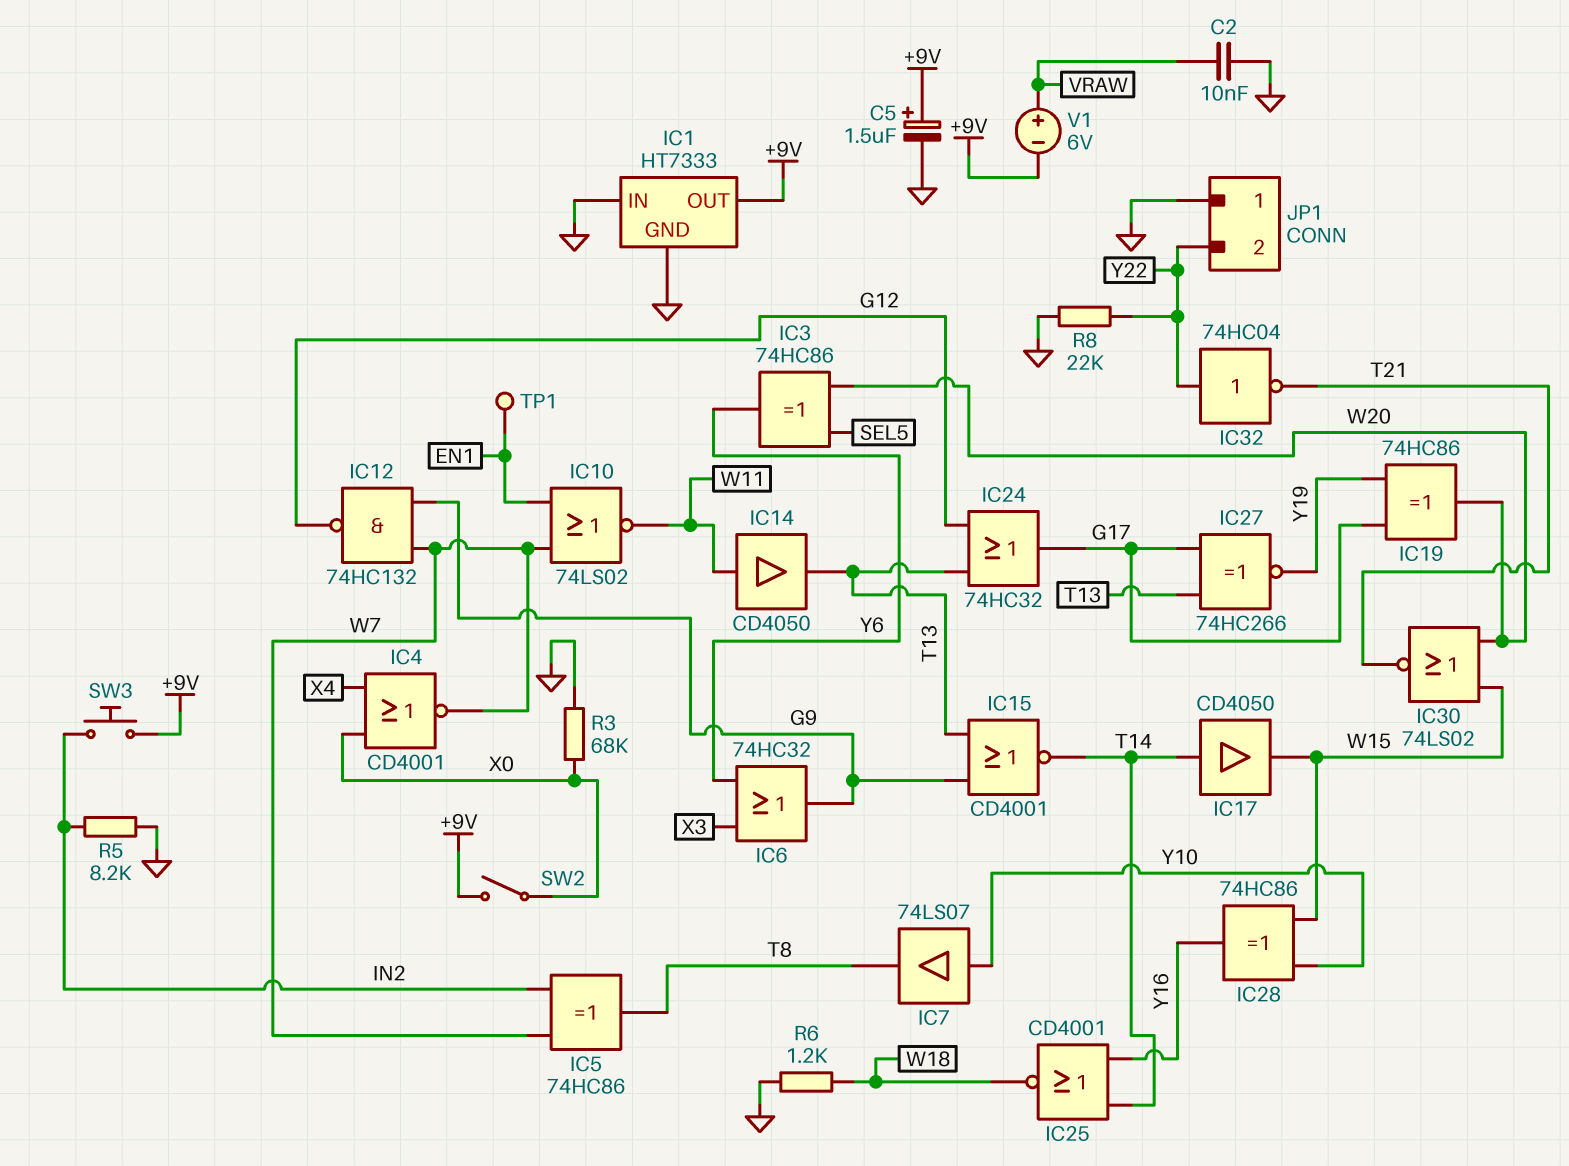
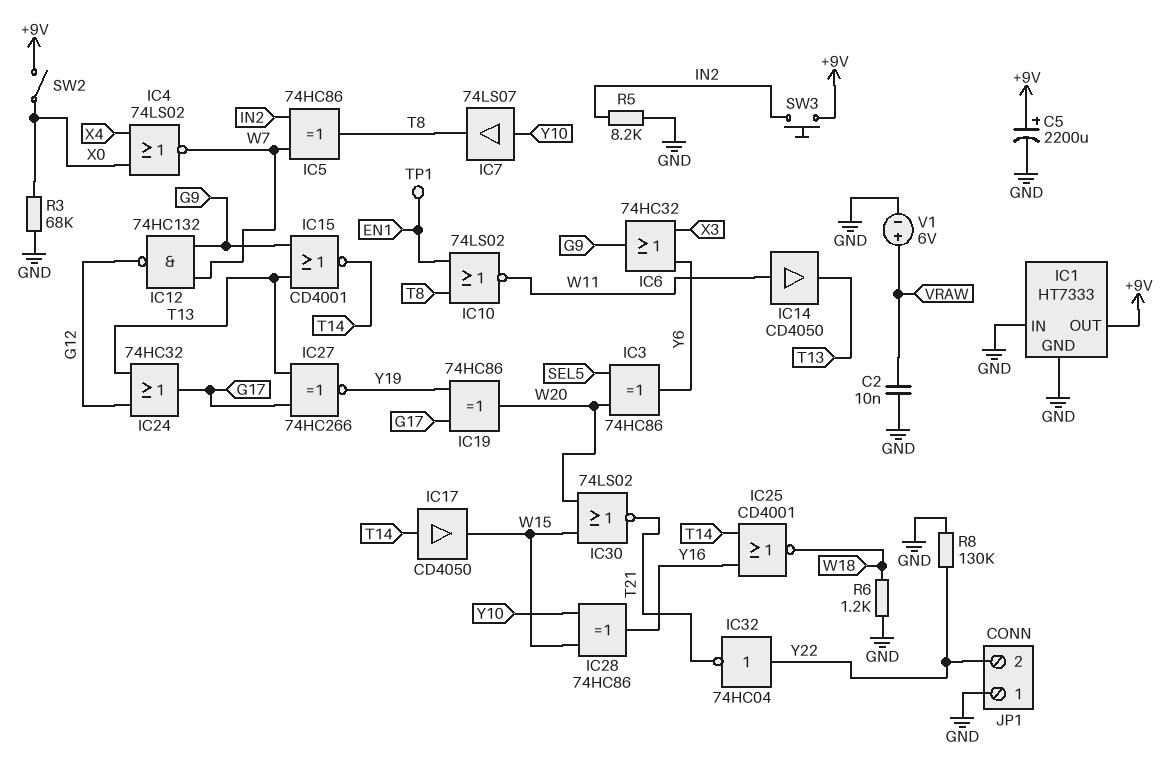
C5: 1.5uF (plus +9V, minus GND) -> 2200uF (plus +9V, minus GND)
IC4: NOR CD4001 (in X0, in X4, out W7) -> NOR 74LS02 (in X0, in X4, out W7)
IC10: NOR 74LS02 (in EN1, in W7, out W11) -> NOR 74LS02 (in EN1, in T8, out W11)
R8: 22k (GND, Y22) -> 130k (GND, Y22)
V1: 6V (plus VRAW, minus +9V) -> 6V (plus VRAW, minus GND)

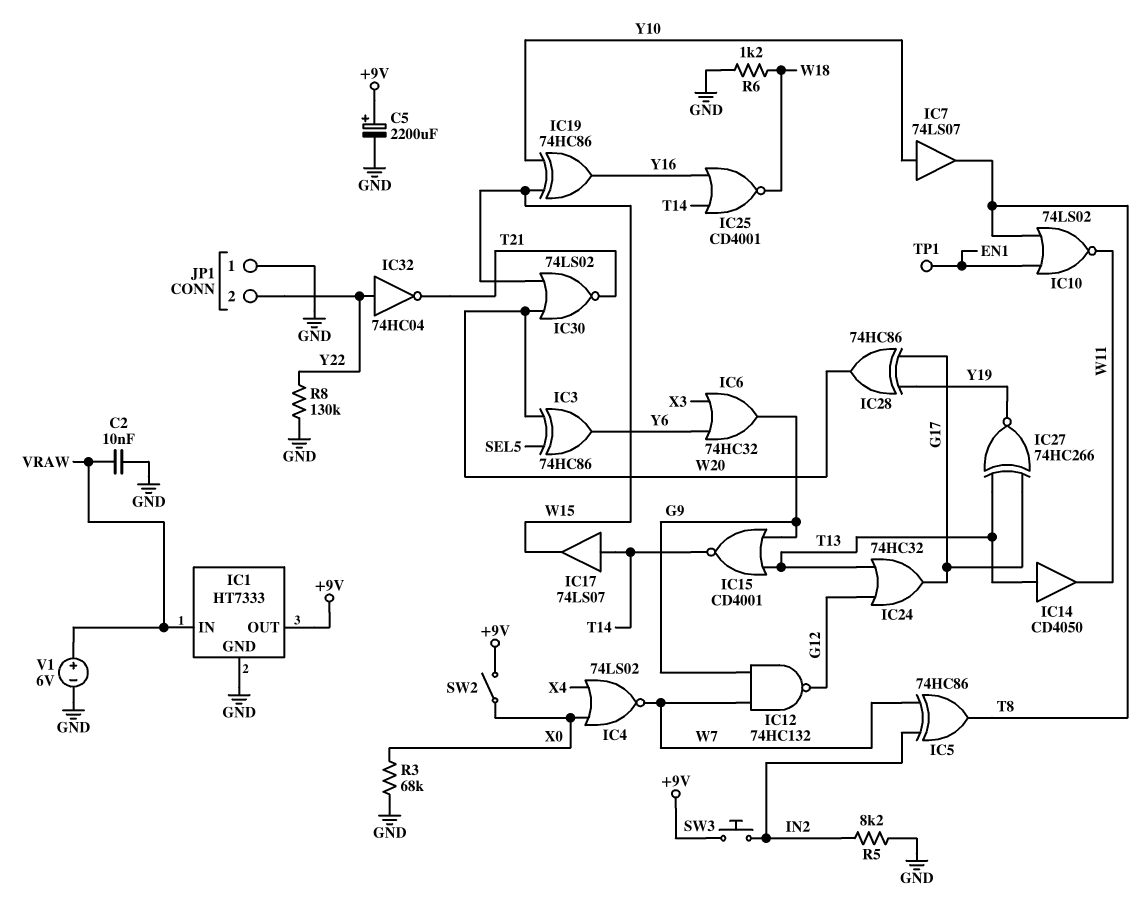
IC1 pin IN: GND -> VRAW
IC14: buffer CD4050 (in W11, out T13) -> buffer CD4050 (in T13, out W11)
IC17: buffer CD4050 (in T14, out W15) -> buffer 74LS07 (in T14, out W15)
IC19: XOR 74HC86 (in G17, in Y19, out W20) -> XOR 74HC86 (in W15, in Y10, out Y16)
IC28: XOR 74HC86 (in W15, in Y10, out Y16) -> XOR 74HC86 (in G17, in Y19, out W20)

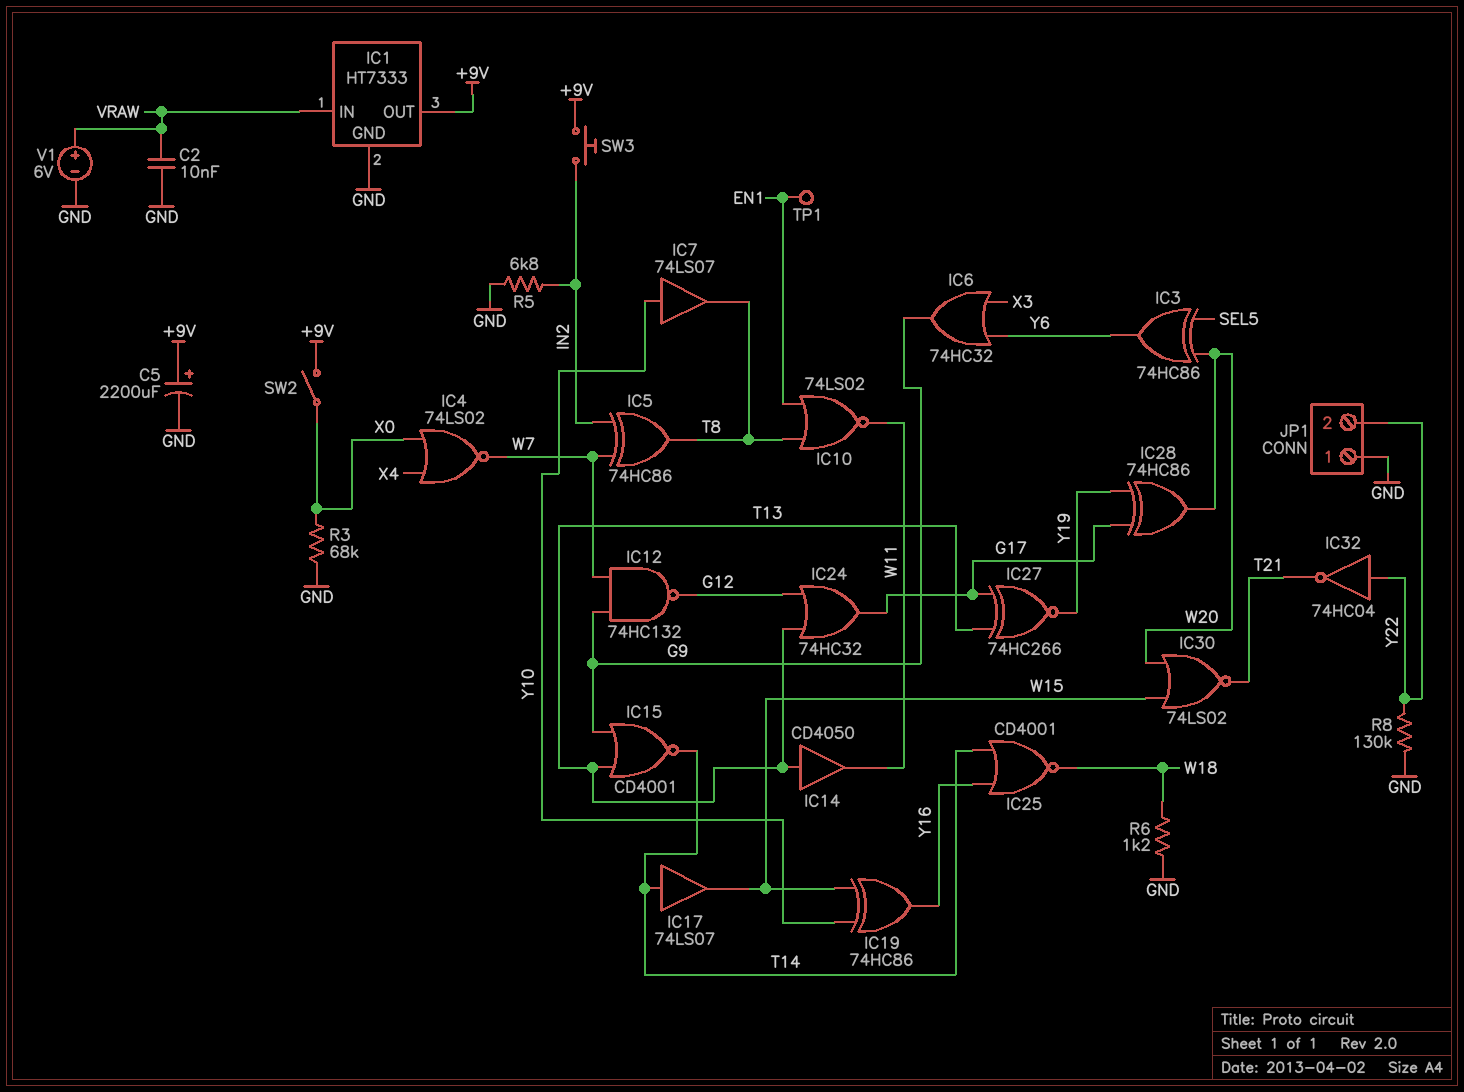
R5: 8.2k (GND, IN2) -> 6.8k (GND, IN2)

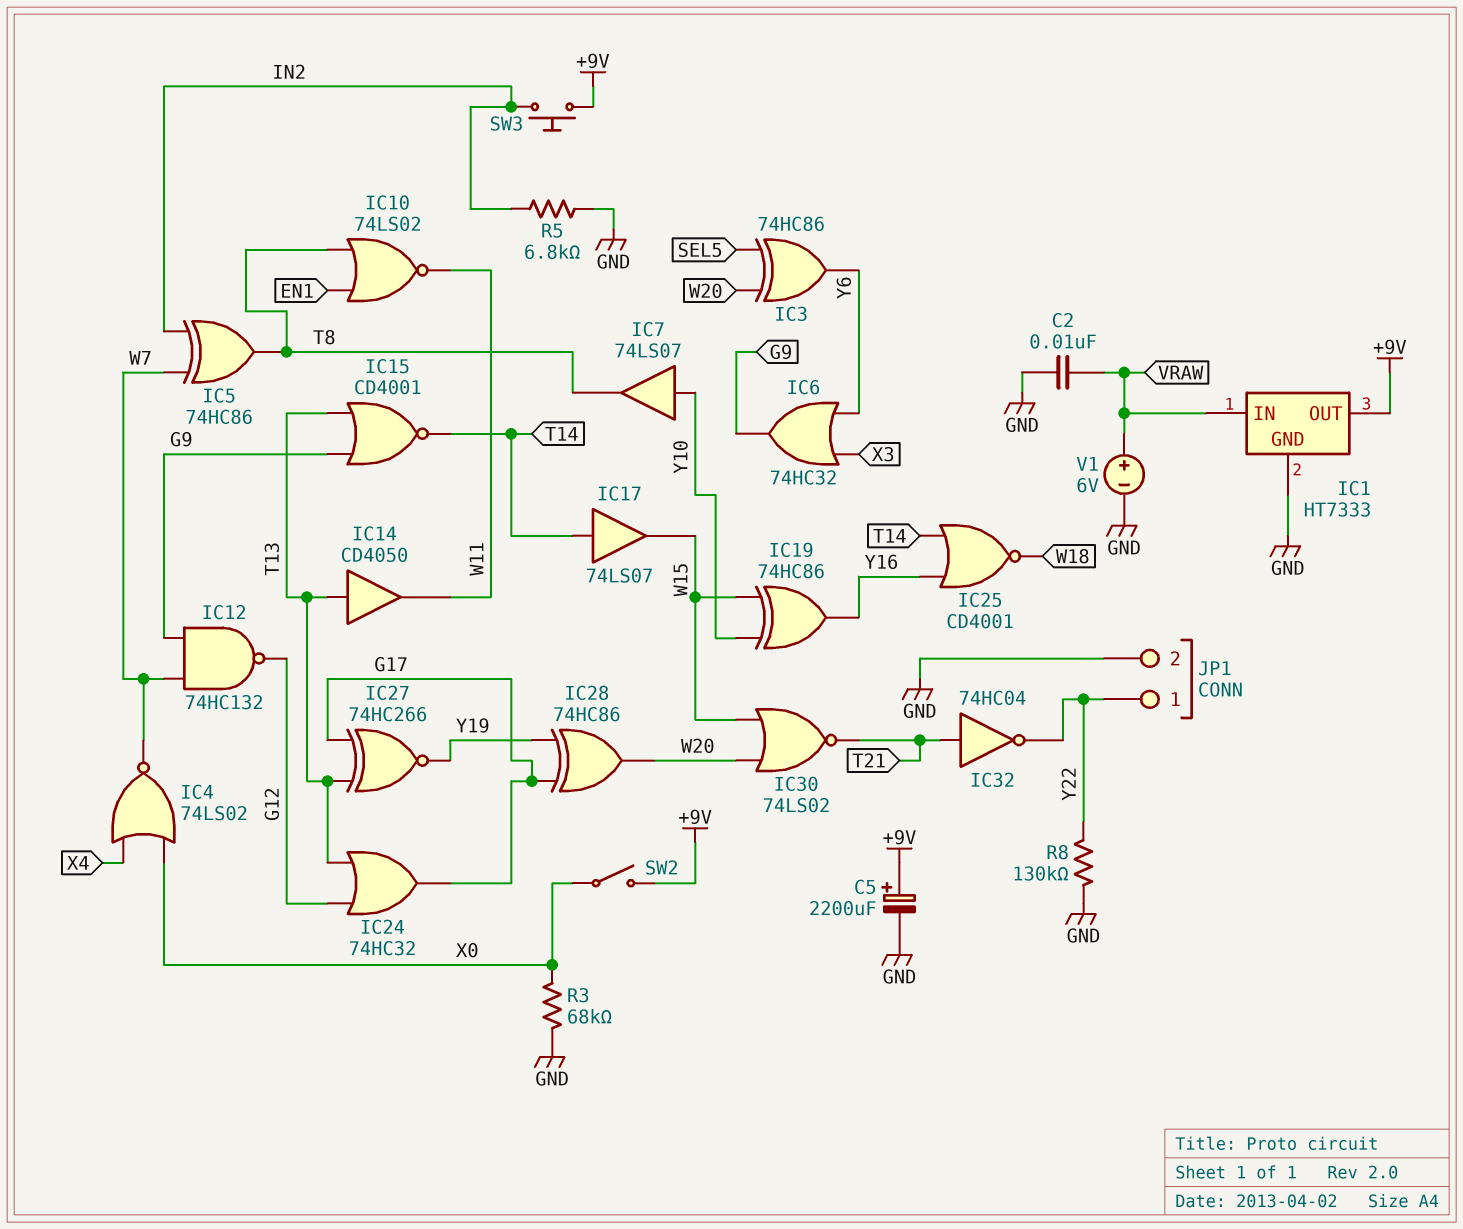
IC32: NOT 74HC04 (in Y22, out T21) -> NOT 74HC04 (in T21, out Y22)
JP1 pin 1: GND -> Y22
JP1 pin 2: Y22 -> GND
R6: 1.2k (GND, W18) -> none
TP1: test point (EN1) -> none

